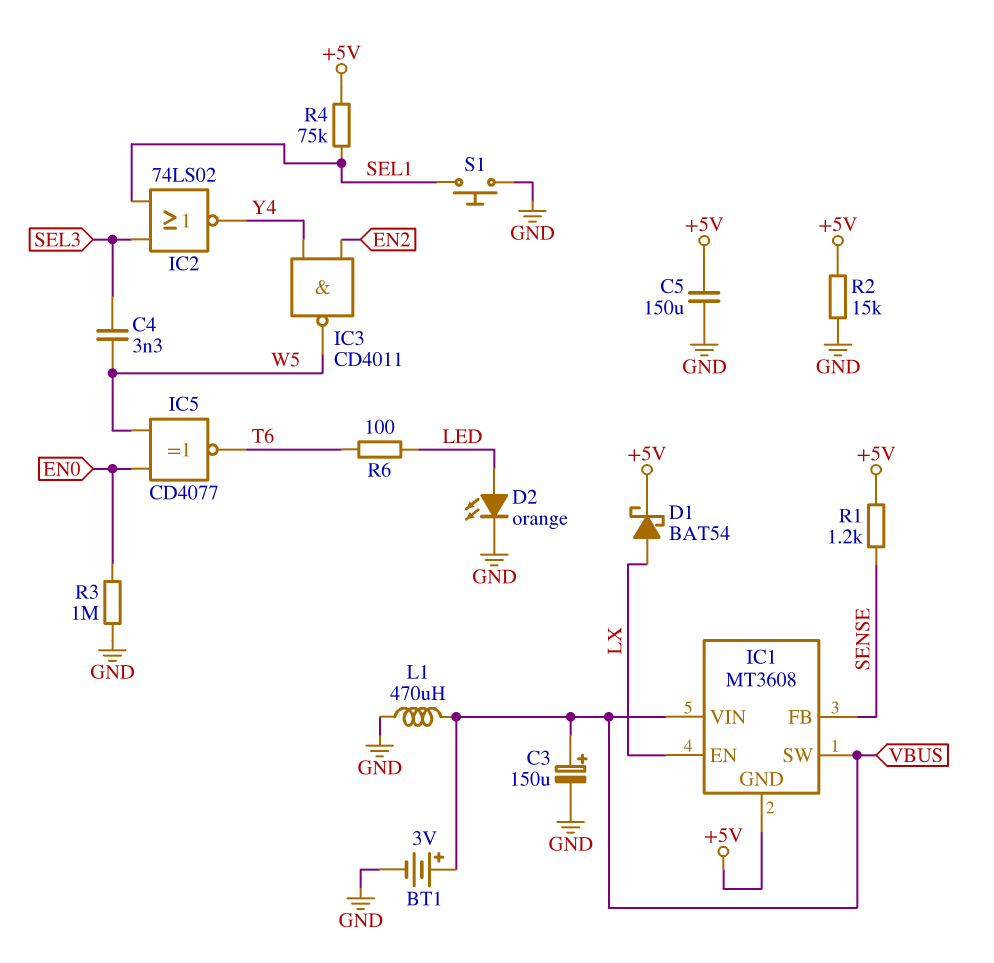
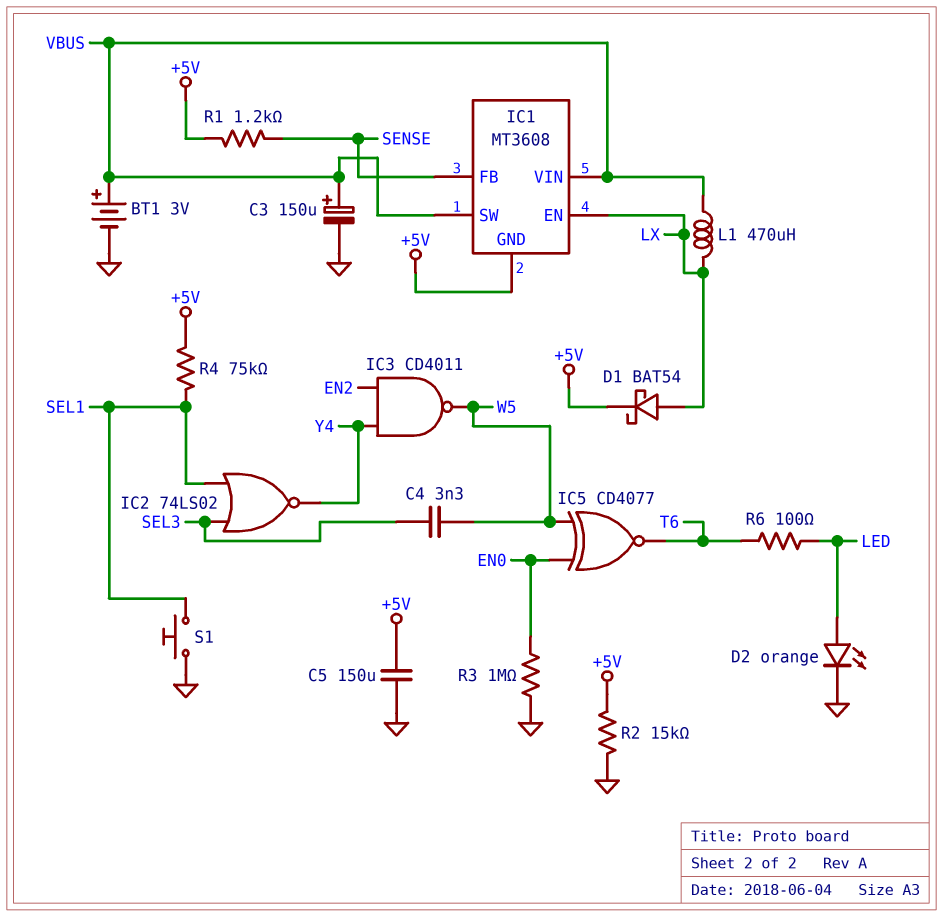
L1: 470uH (GND, VBUS) -> 470uH (LX, VBUS)

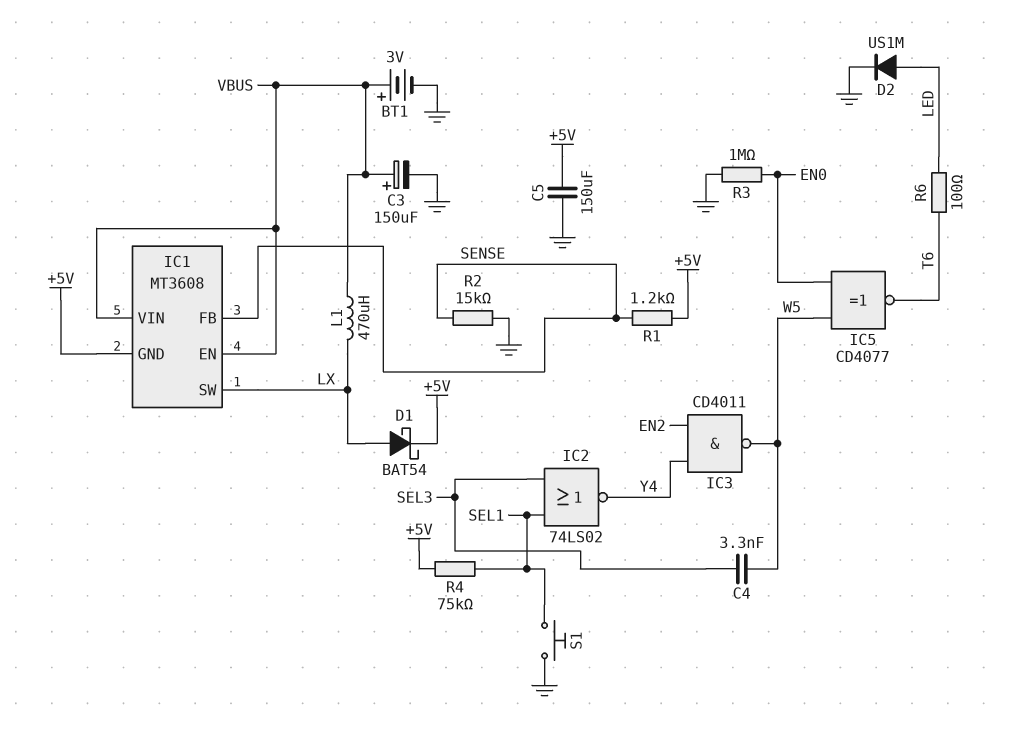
D2: LED orange (A LED, K GND) -> diode US1M (A LED, K GND)
IC1 pin EN: LX -> VBUS
IC1 pin SW: VBUS -> LX
R2: 15k (+5V, GND) -> 15k (GND, SENSE)

